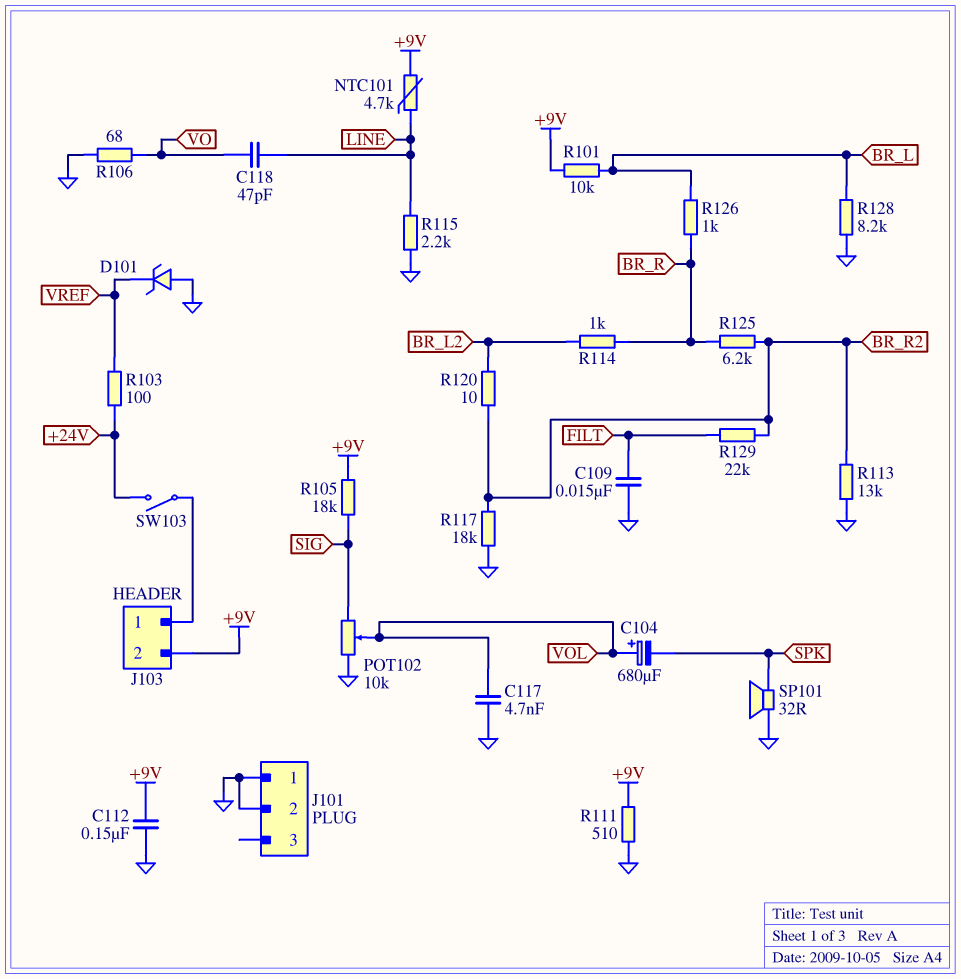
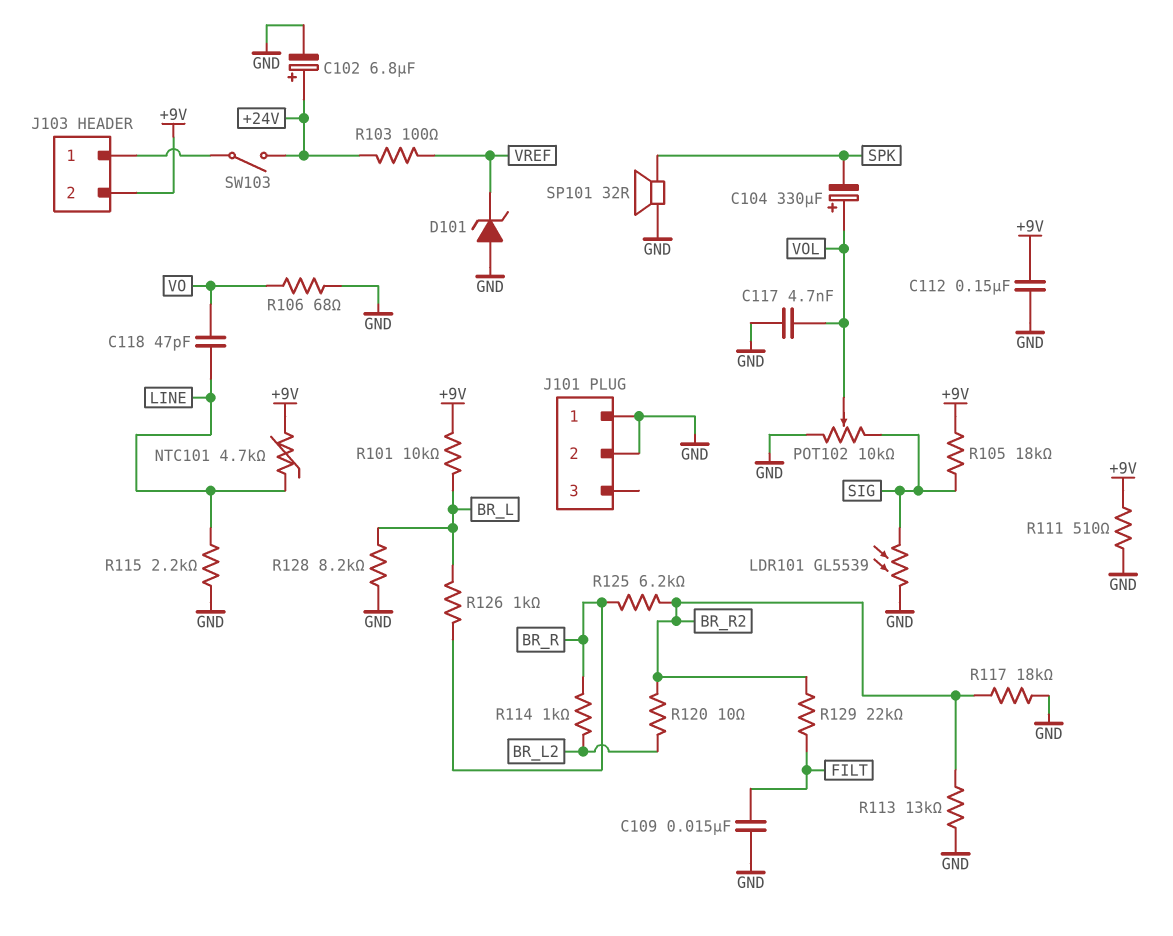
C102: none -> 6.8uF (plus +24V, minus GND)
C104: 680uF (plus VOL, minus SPK) -> 330uF (plus VOL, minus SPK)
LDR101: none -> GL5539 (GND, SIG)

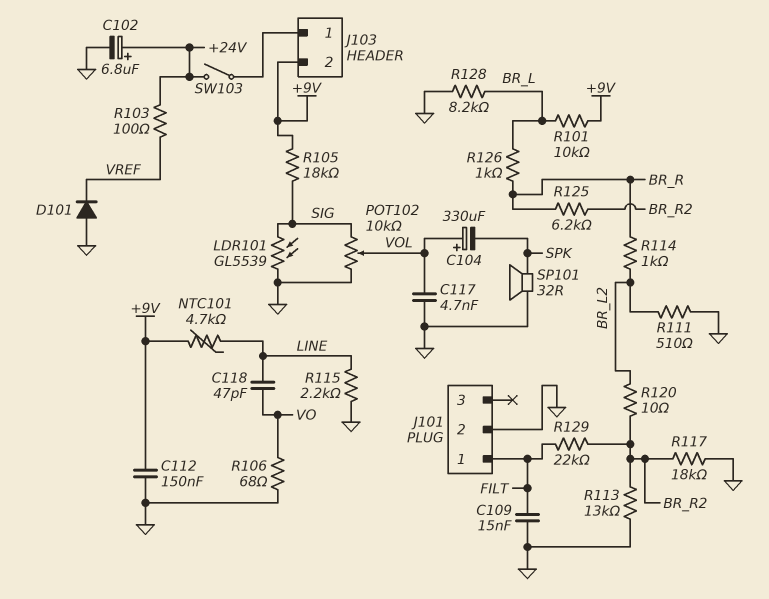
D101: zener (A GND, K VREF) -> diode (A GND, K VREF)
J101 pin 1: GND -> FILT
R111: 510 (+9V, GND) -> 510 (BR_L2, GND)

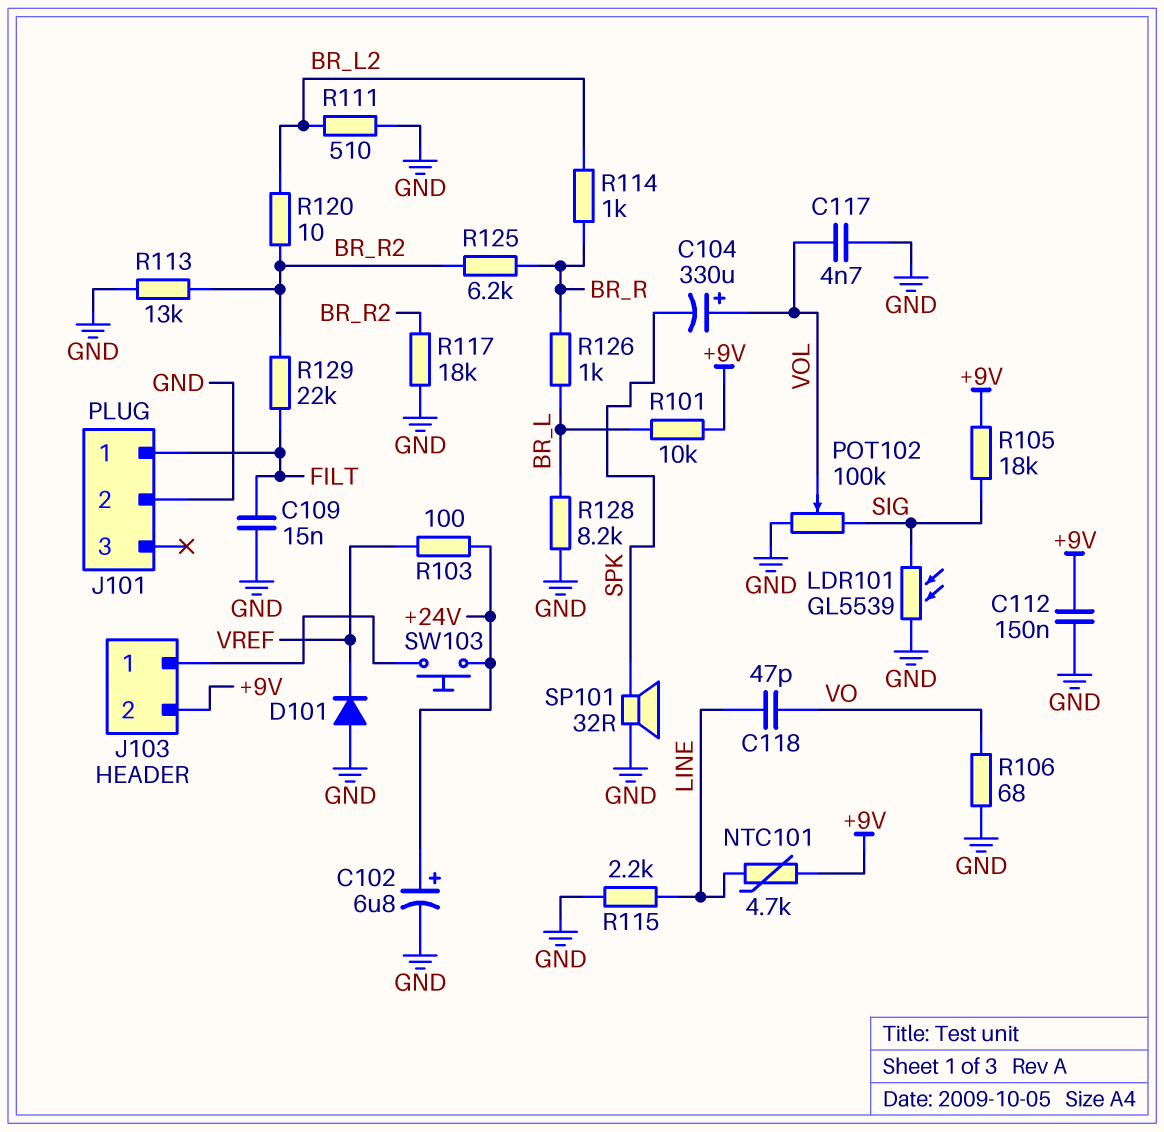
POT102: 10k (GND, SIG, wiper VOL) -> 100k (GND, SIG, wiper VOL)
SW103: switch (+24V, J103/1) -> button (+24V, J103/1)

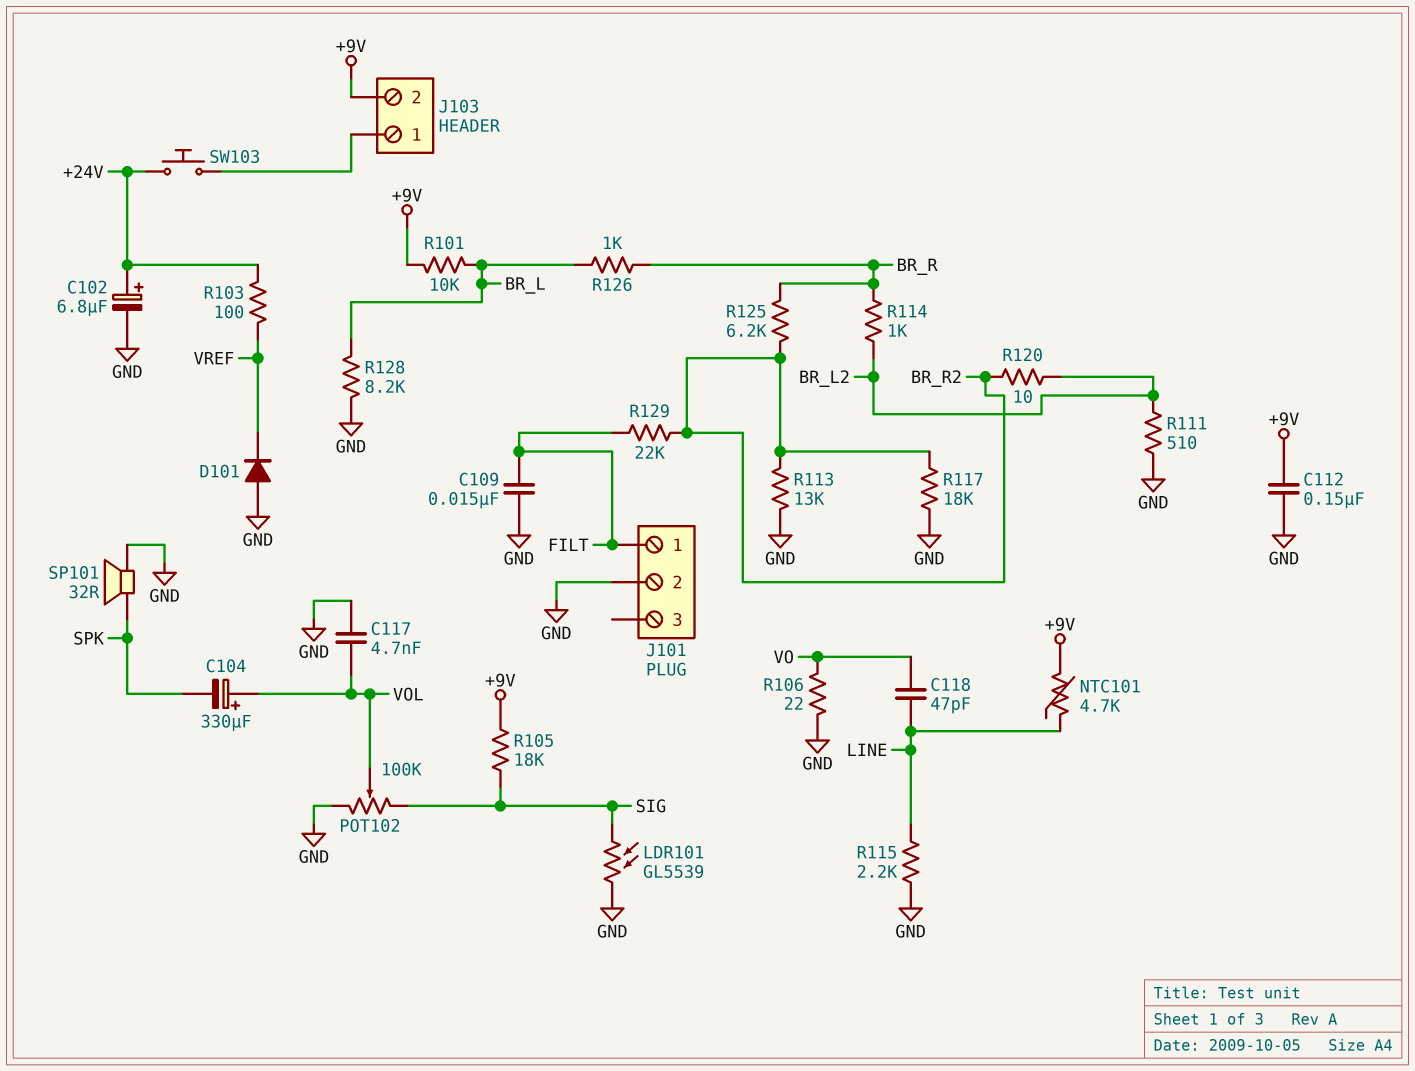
R106: 68 (GND, VO) -> 22 (GND, VO)

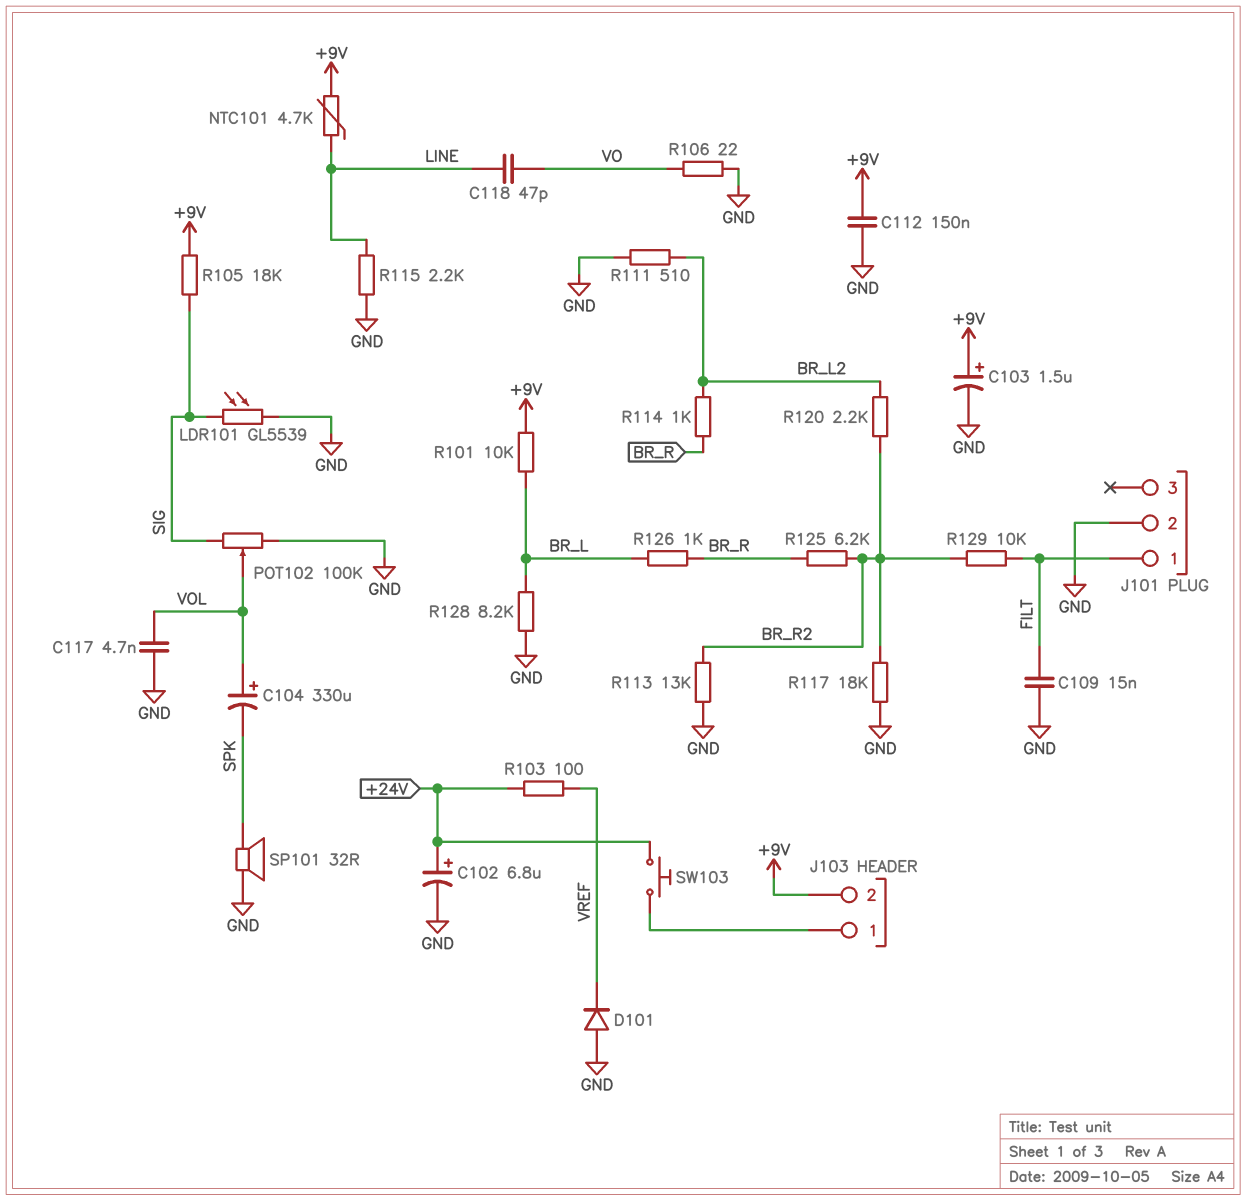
C103: none -> 1.5uF (plus +9V, minus GND)
R120: 10 (BR_L2, BR_R2) -> 2.2k (BR_L2, BR_R2)
R129: 22k (BR_R2, FILT) -> 10k (BR_R2, FILT)

